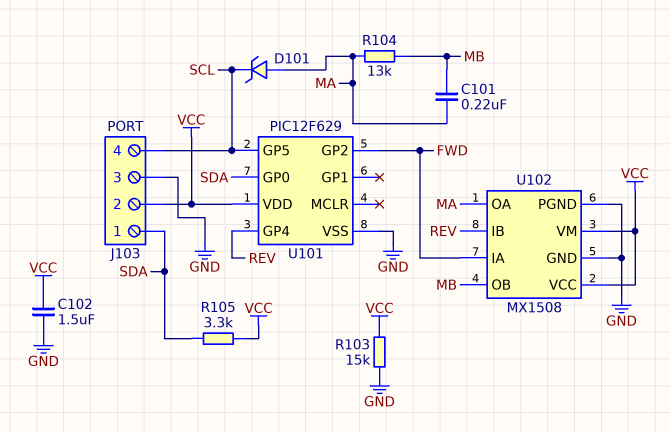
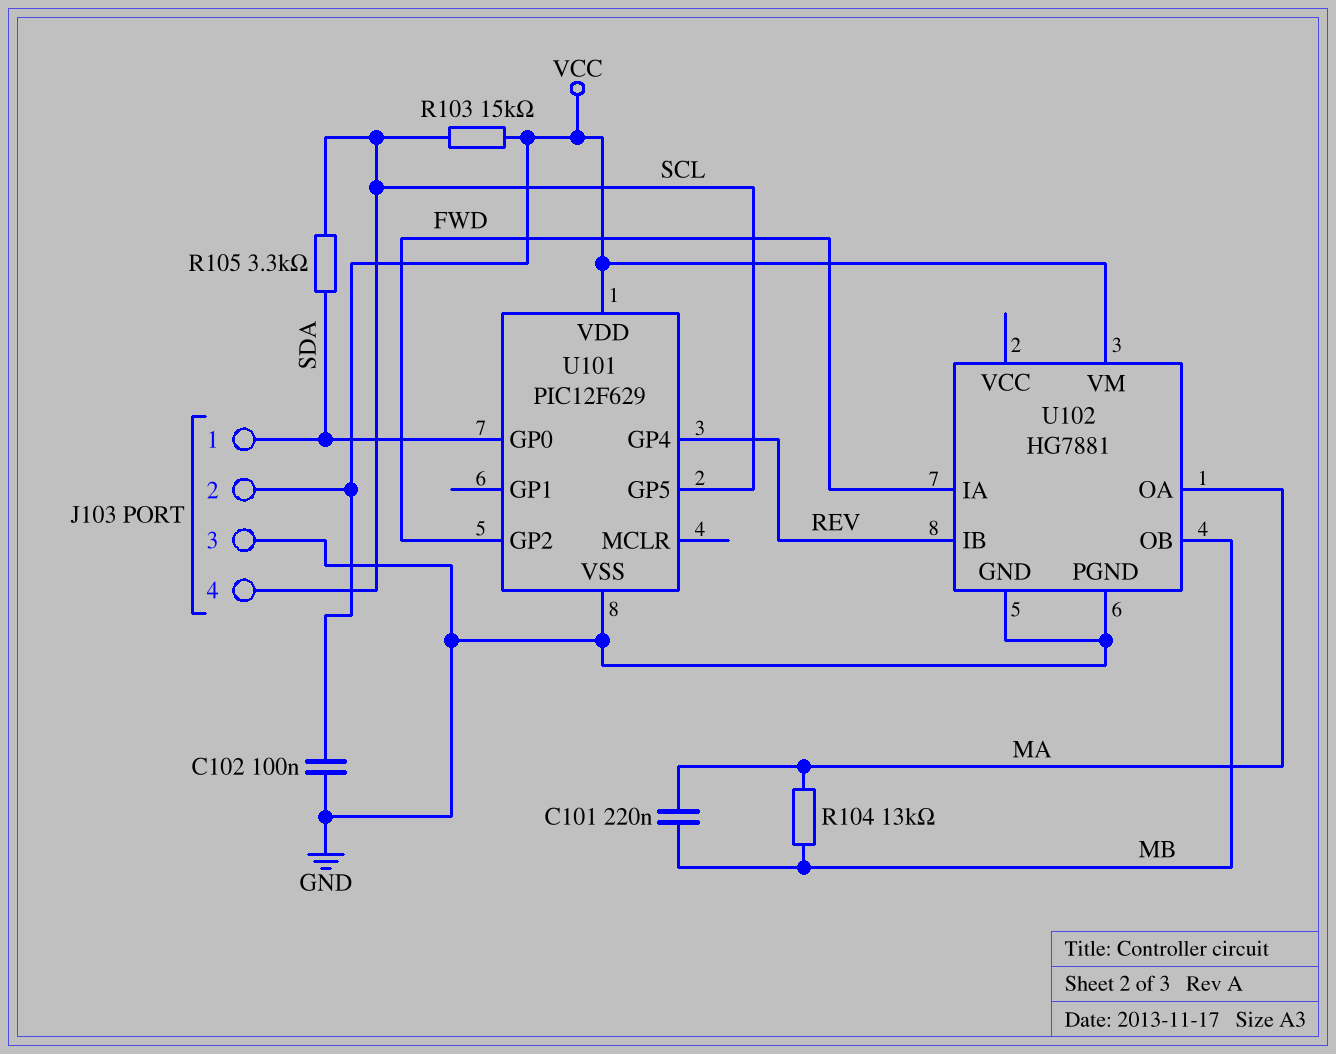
C102: 1.5uF (GND, VCC) -> 100nF (GND, VCC)
D101: zener (A MA, K SCL) -> none
R103: 15k (GND, VCC) -> 15k (SCL, VCC)
R105: 3.3k (SDA, VCC) -> 3.3k (SCL, SDA)
U102: MX1508 -> HG7881
U102 pin VCC: VCC -> none

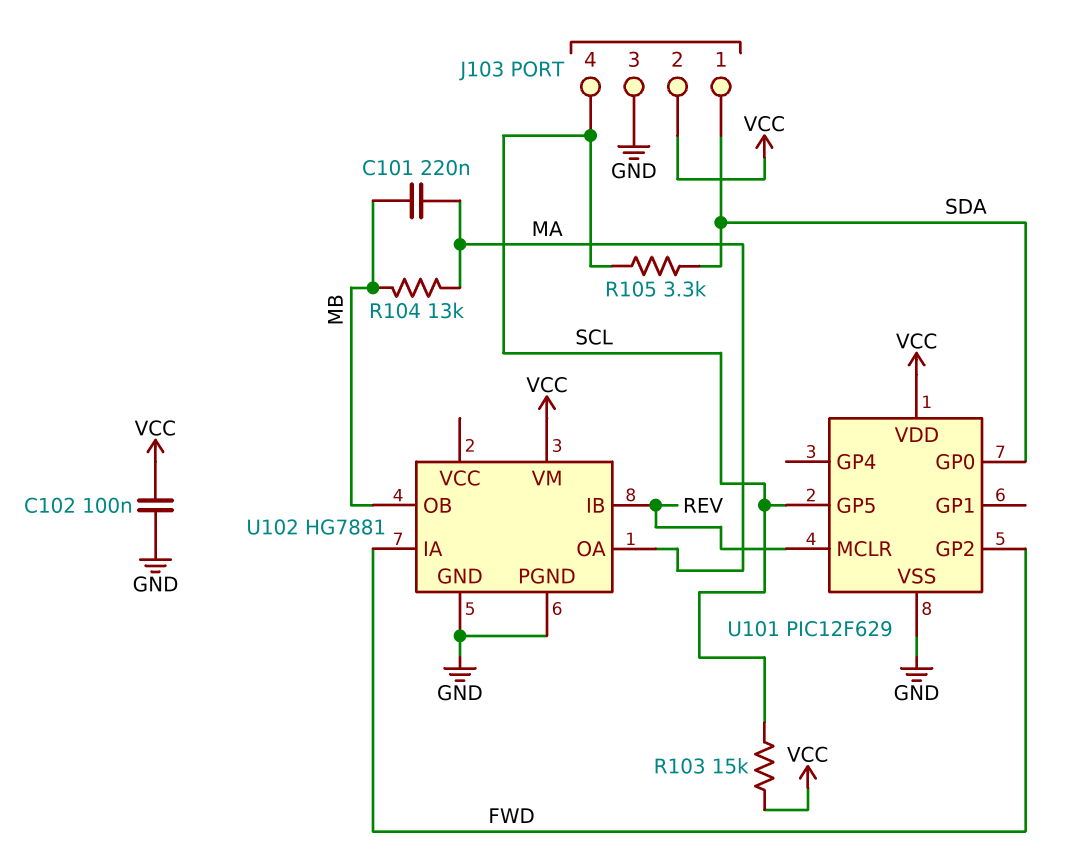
U101 pin GP4: REV -> none
U101 pin MCLR: none -> REV

